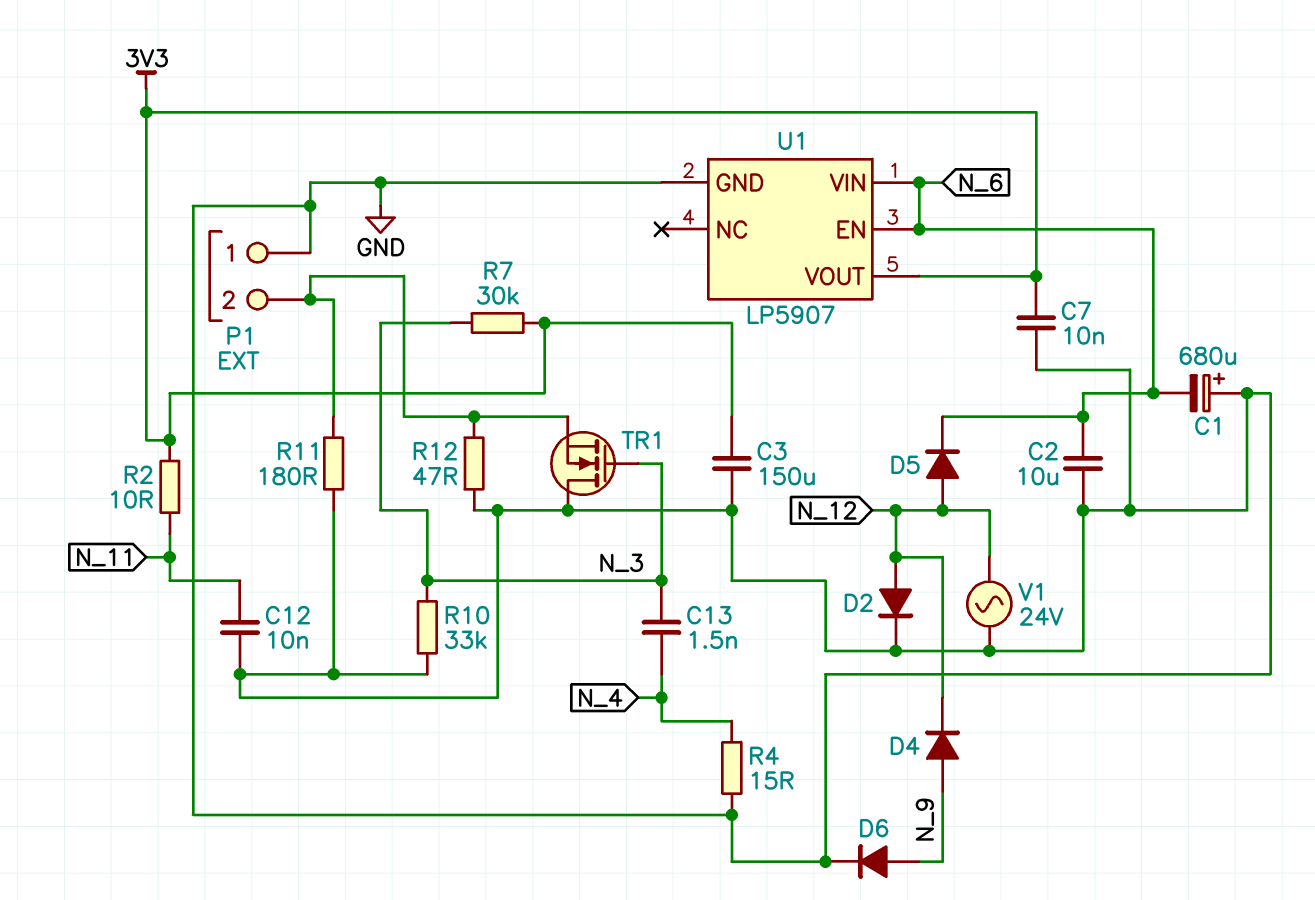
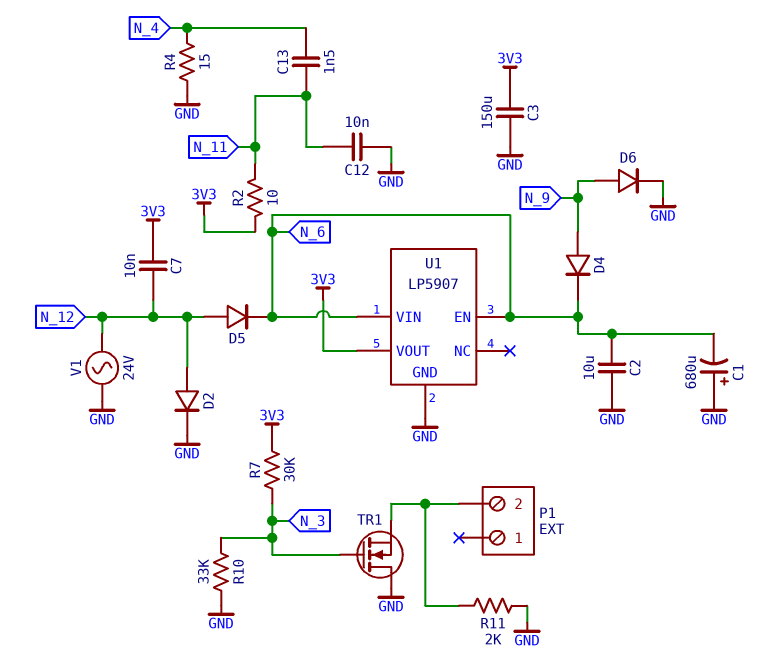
C7: 10nF (3V3, GND) -> 10nF (3V3, N_12)
C13: 1.5nF (N_3, N_4) -> 1.5nF (N_4, N_11)
D4: diode (A N_9, K N_12) -> diode (A N_9, K N_6)
P1 pin 1: GND -> none
R11: 180 (GND, P1/2) -> 2k (GND, P1/2)
R12: 47 (GND, P1/2) -> none

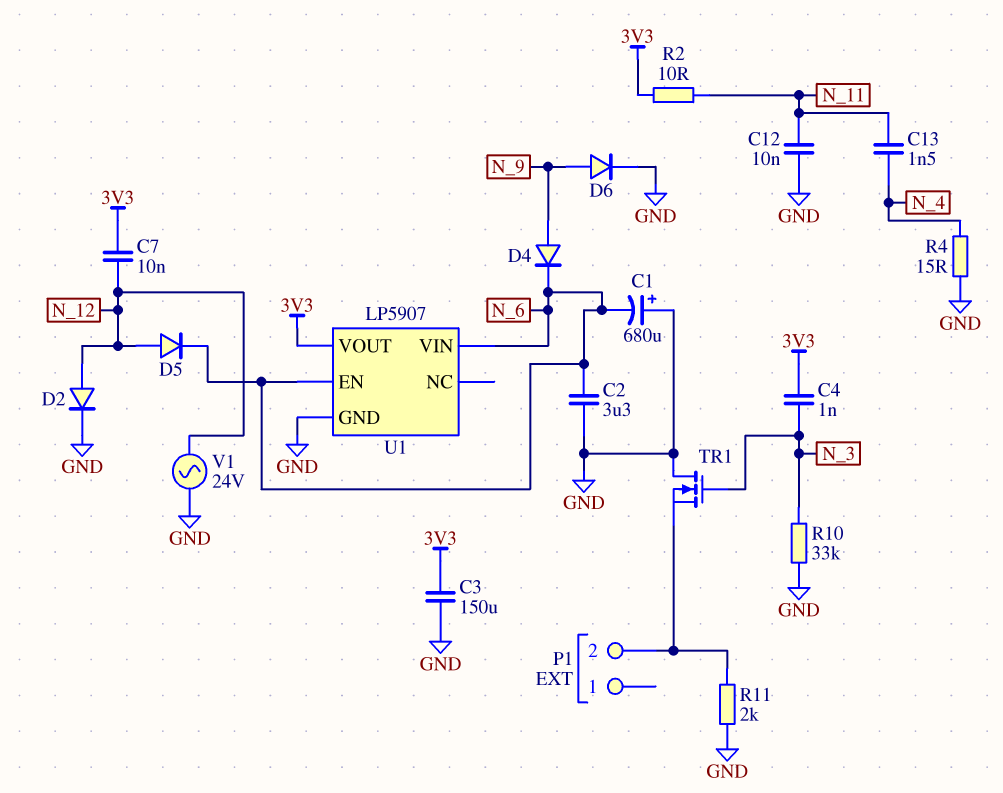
C2: 10uF (GND, N_6) -> 3.3uF (GND, N_6)
C4: none -> 1nF (3V3, N_3)
R7: 30k (3V3, N_3) -> none

